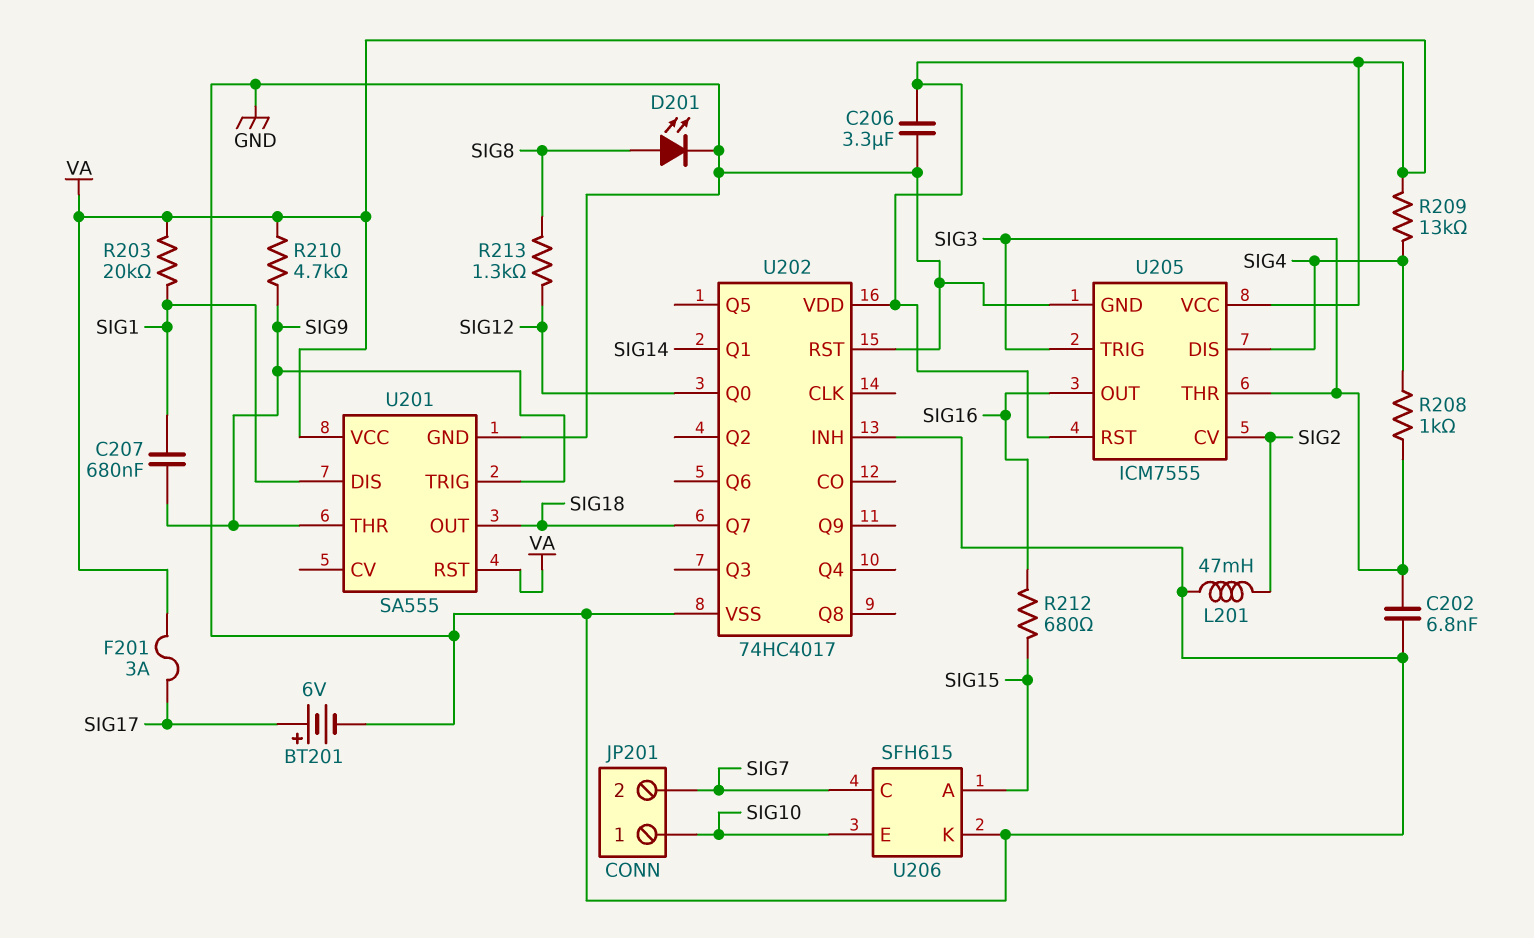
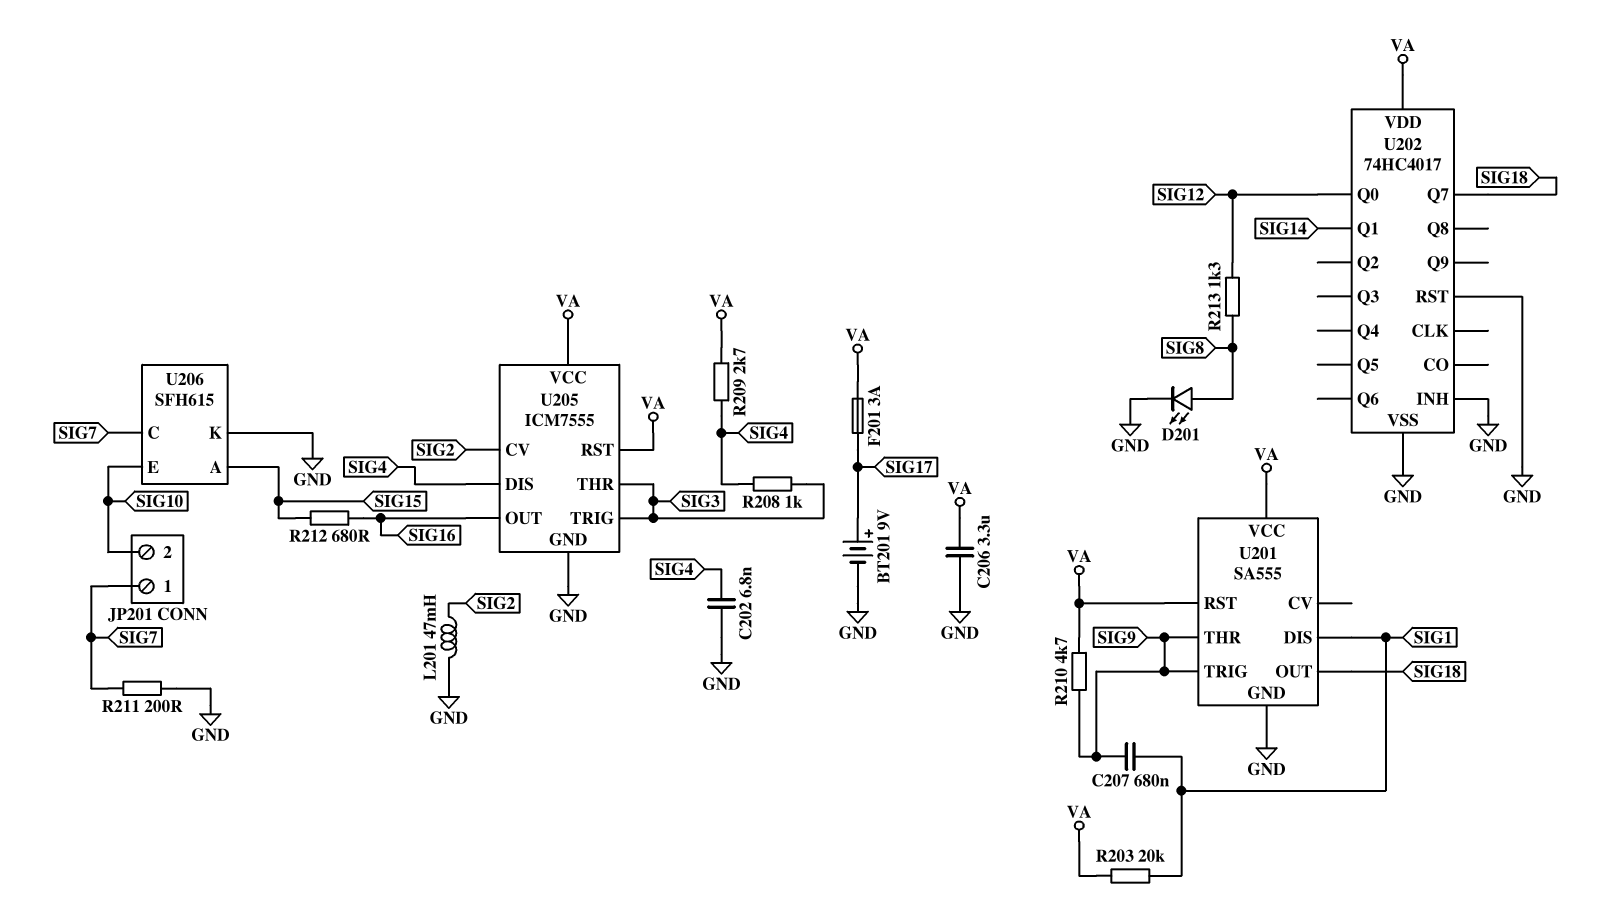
BT201: 6V (plus SIG17, minus GND) -> 9V (plus SIG17, minus GND)
C202: 6.8nF (GND, SIG3) -> 6.8nF (GND, SIG4)
JP201 pin 1: SIG10 -> SIG7
JP201 pin 2: SIG7 -> SIG10
R209: 13k (SIG4, VA) -> 2.7k (SIG4, VA)
R211: none -> 200 (GND, SIG7)

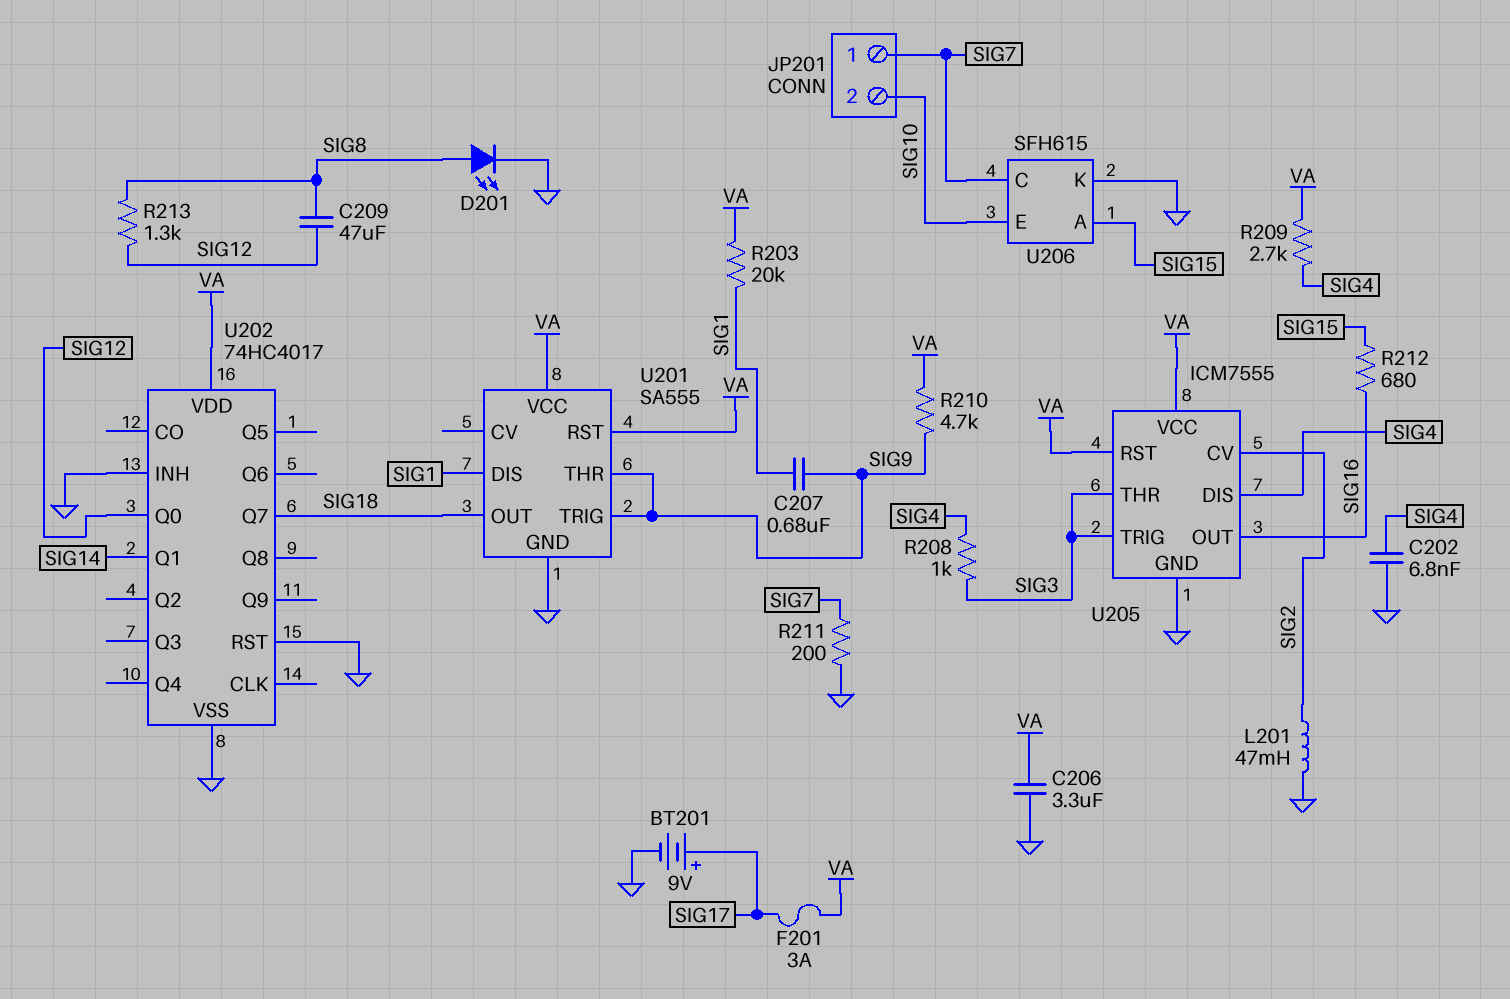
C209: none -> 47uF (SIG8, SIG12)

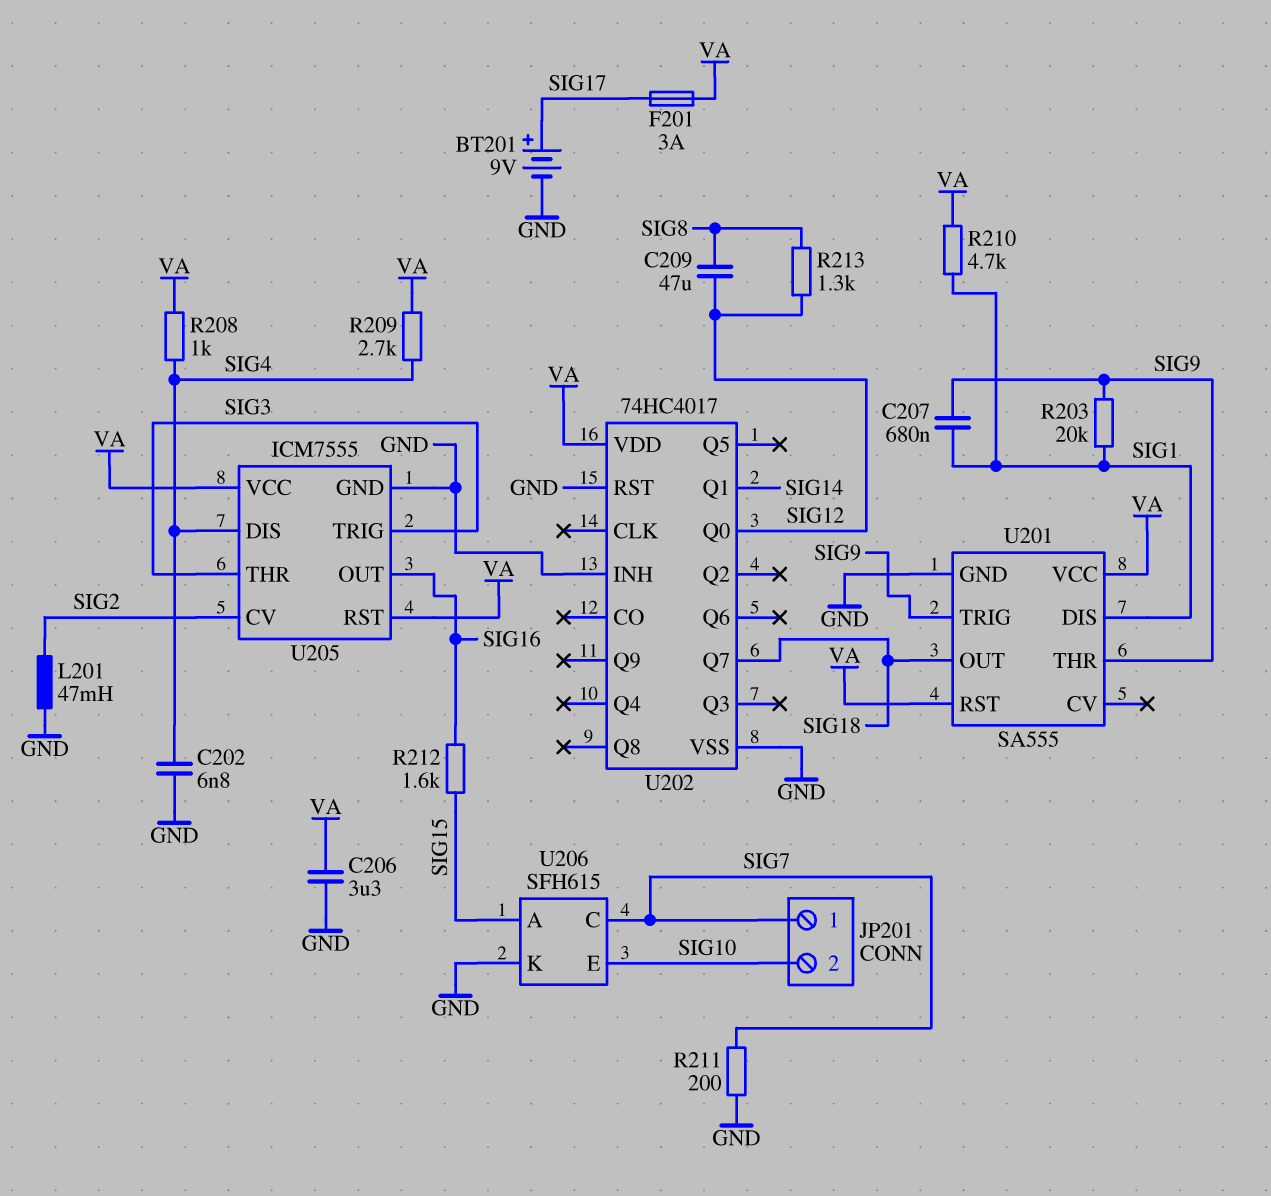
D201: LED (A SIG8, K GND) -> none
R203: 20k (SIG1, VA) -> 20k (SIG1, SIG9)
R208: 1k (SIG3, SIG4) -> 1k (SIG4, VA)
R210: 4.7k (SIG9, VA) -> 4.7k (SIG1, VA)
R212: 680 (SIG15, SIG16) -> 1.6k (SIG15, SIG16)

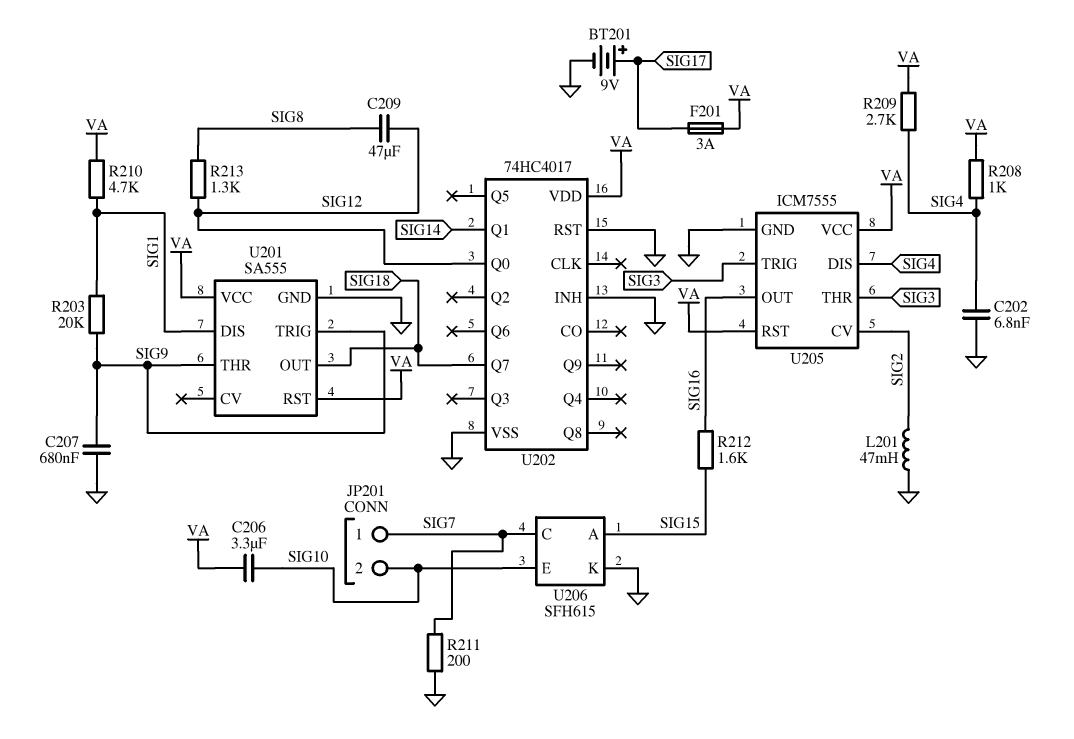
C206: 3.3uF (GND, VA) -> 3.3uF (SIG10, VA)
C207: 680nF (SIG1, SIG9) -> 680nF (GND, SIG9)

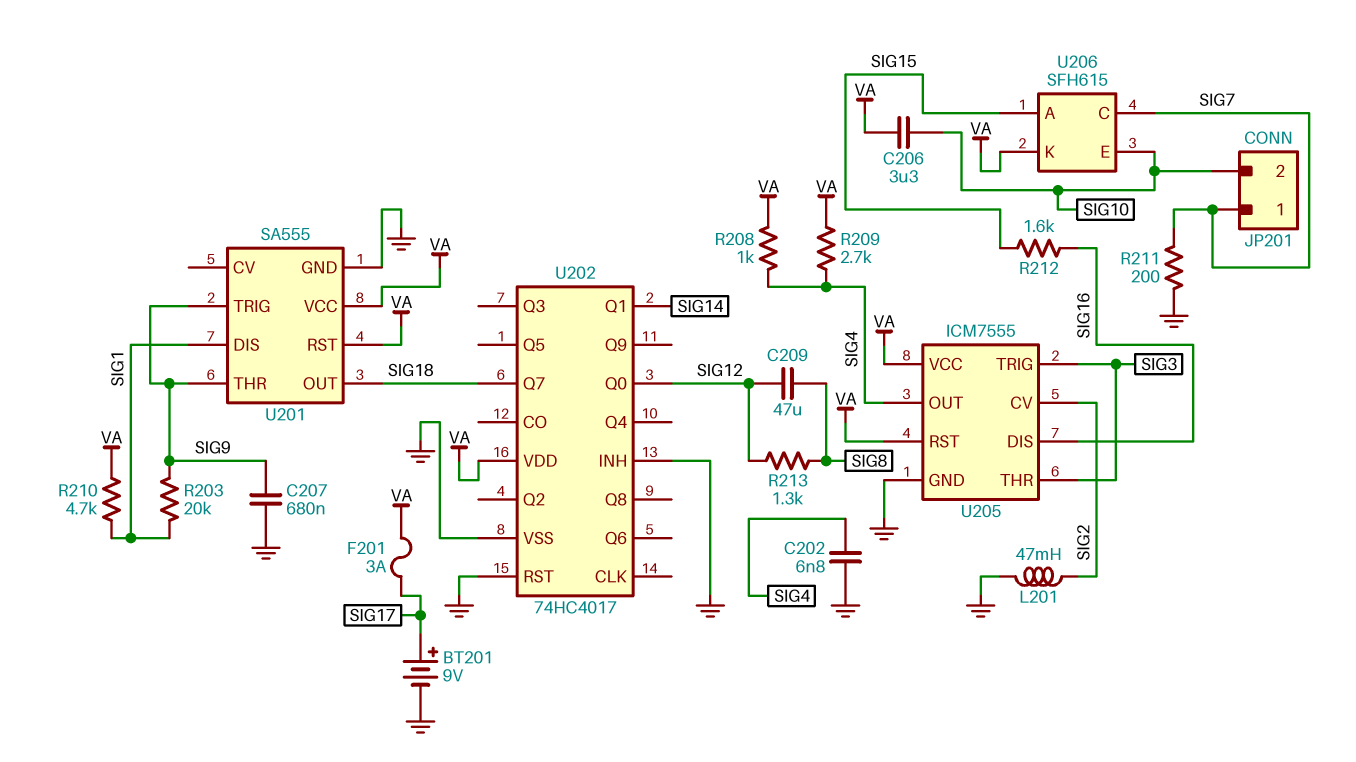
U205 pin DIS: SIG4 -> SIG16
U205 pin OUT: SIG16 -> SIG4
U206 pin K: GND -> VA

